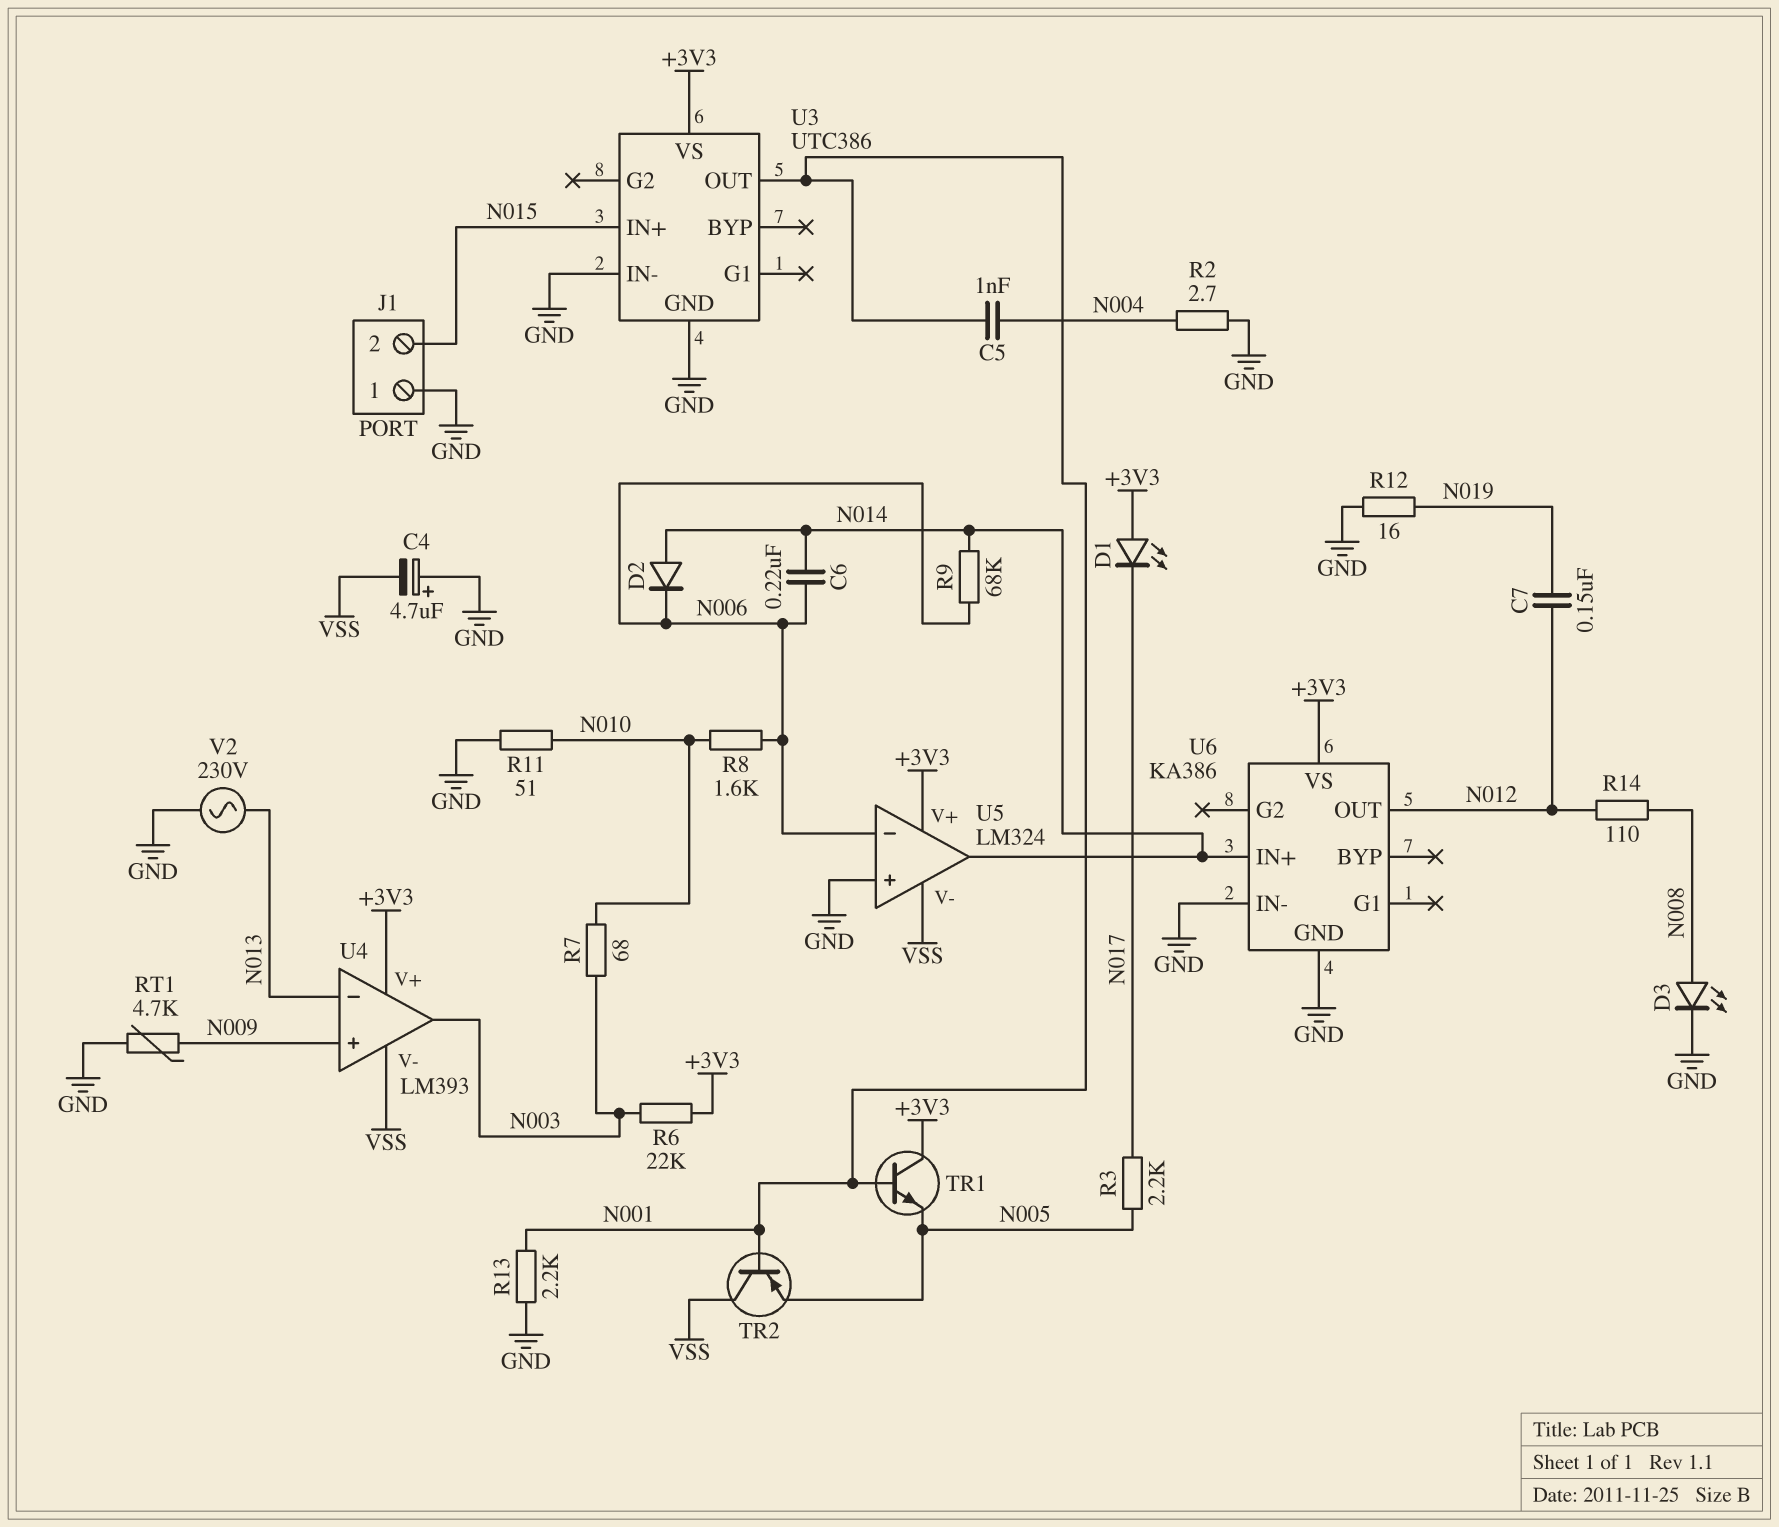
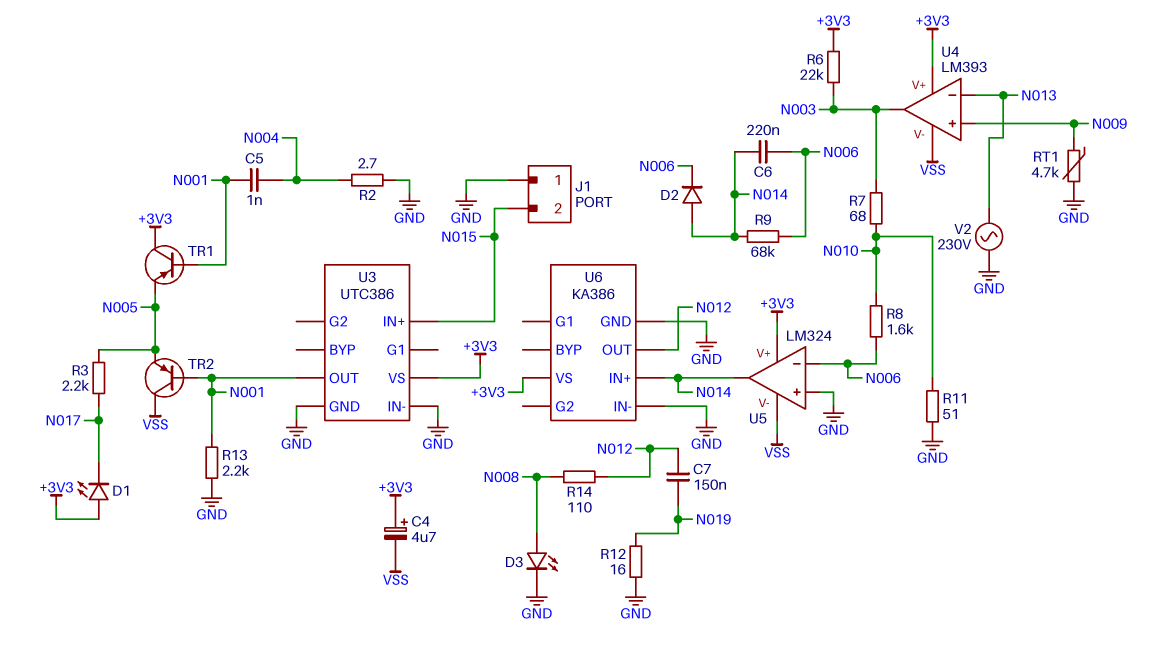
C4: 4.7uF (plus GND, minus VSS) -> 4.7uF (plus +3V3, minus VSS)
TR1: NPN (B N001, C +3V3, E N005) -> PNP (B N001, C +3V3, E N005)

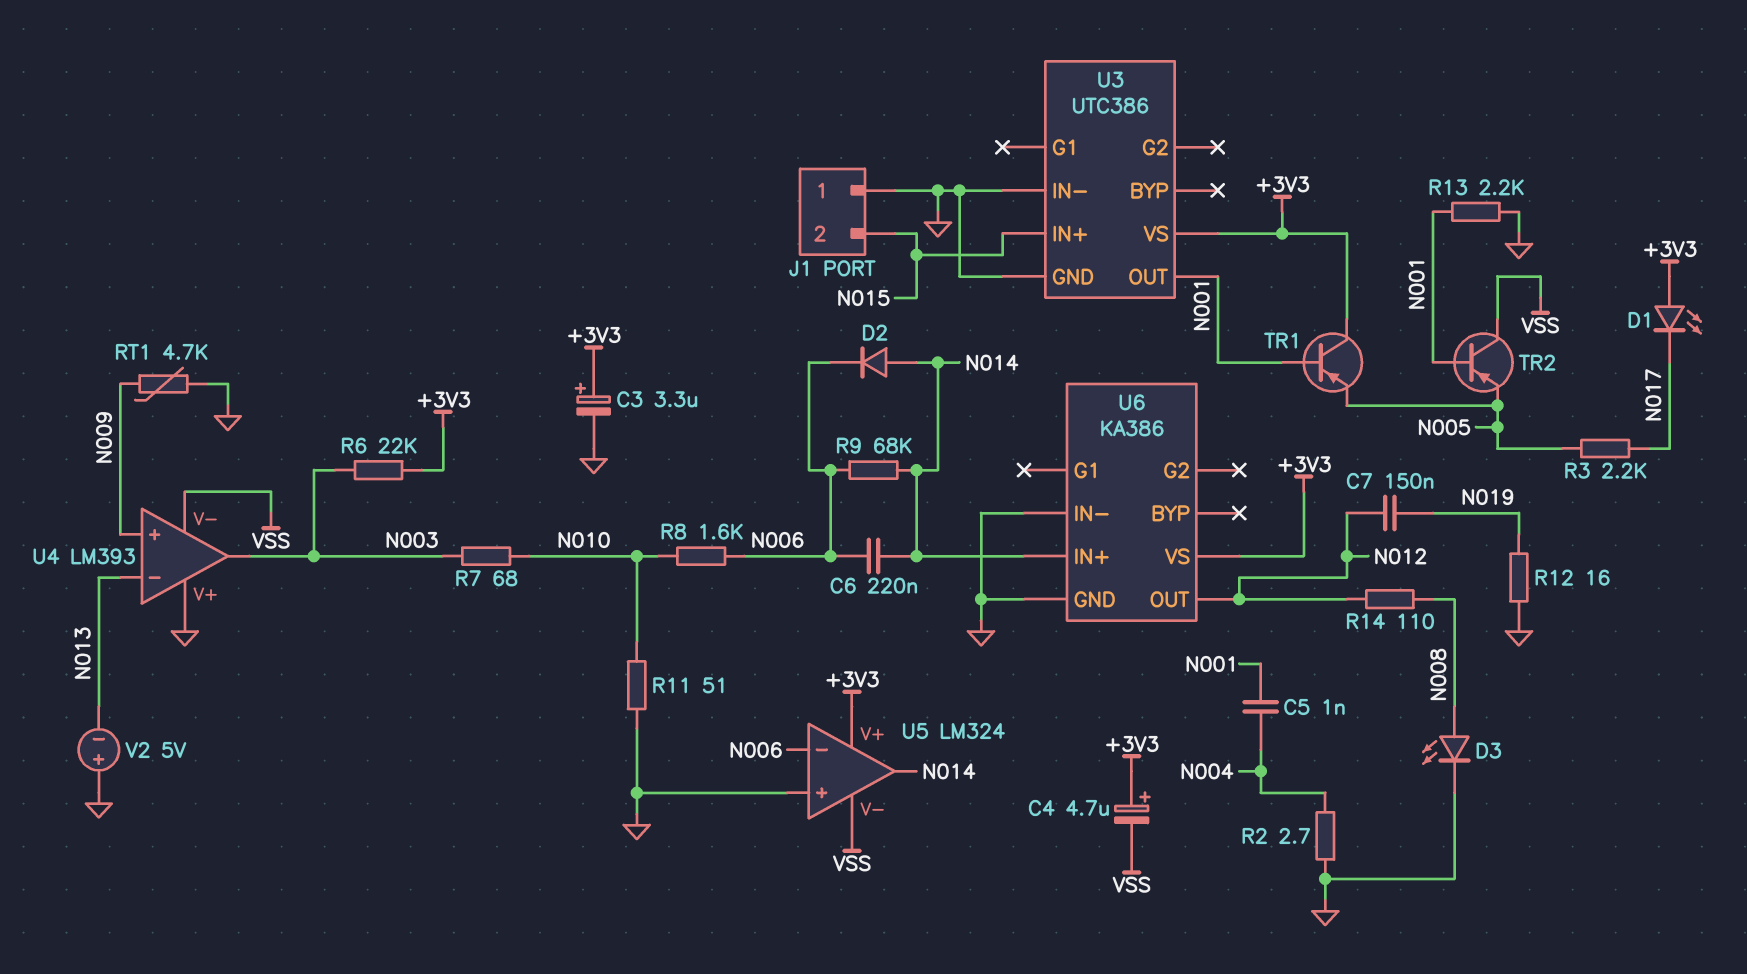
C3: none -> 3.3uF (plus +3V3, minus GND)
U4 pin V+: +3V3 -> GND
V2: AC 230V (GND, N013) -> 5V (plus GND, minus N013)

